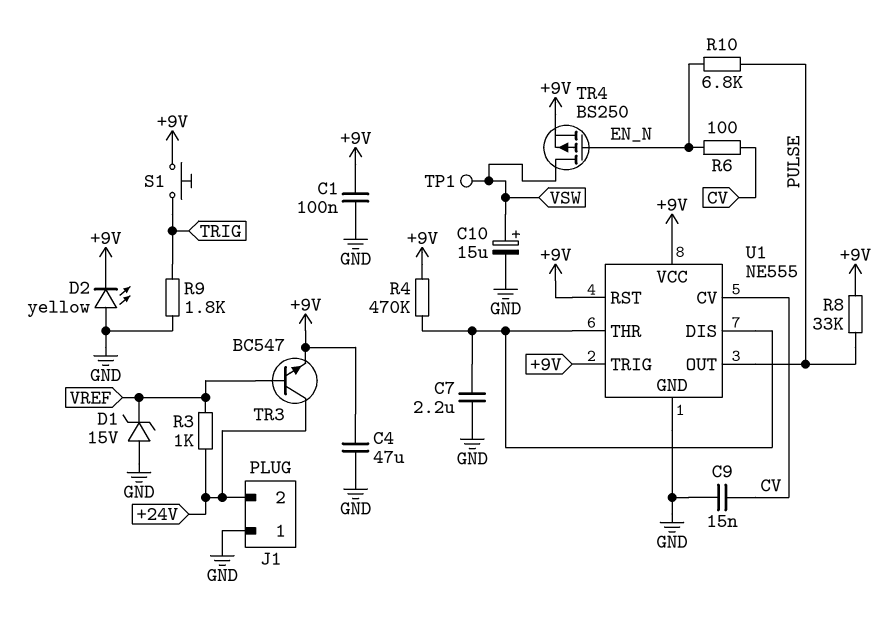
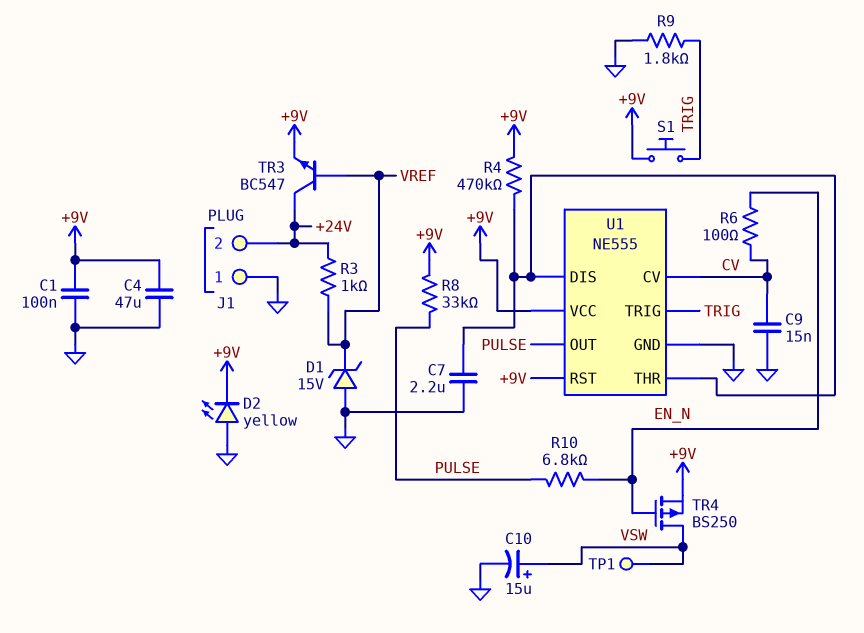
U1 pin TRIG: +9V -> TRIG

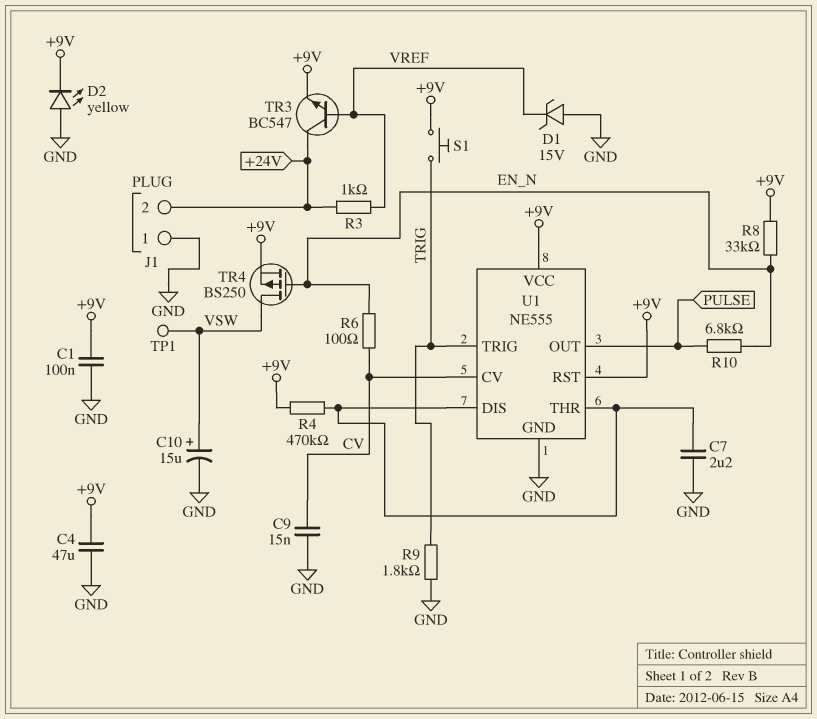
R8: 33k (+9V, PULSE) -> 33k (+9V, EN_N)

